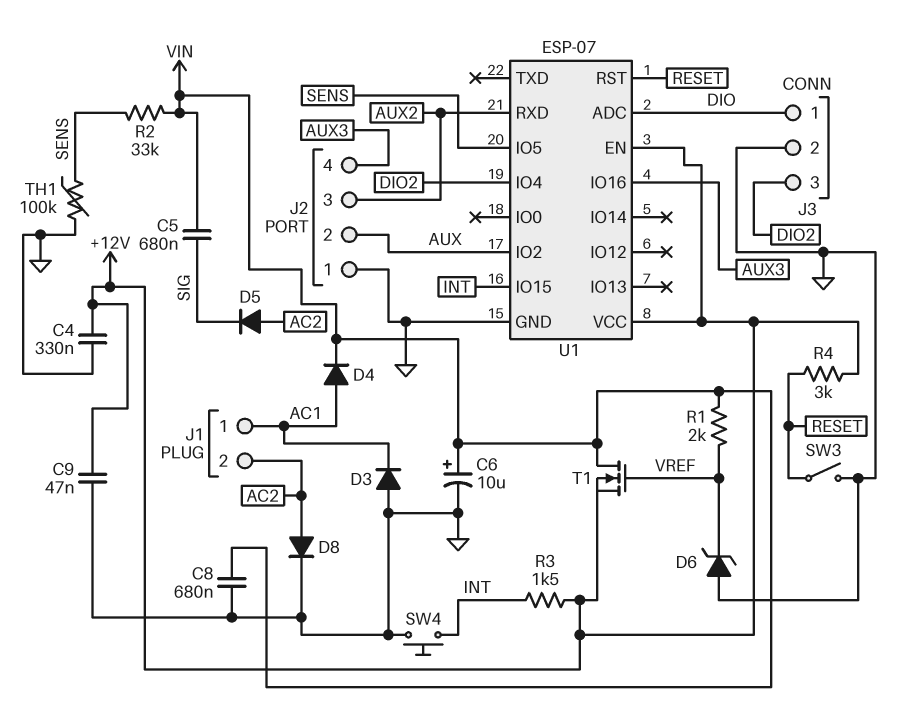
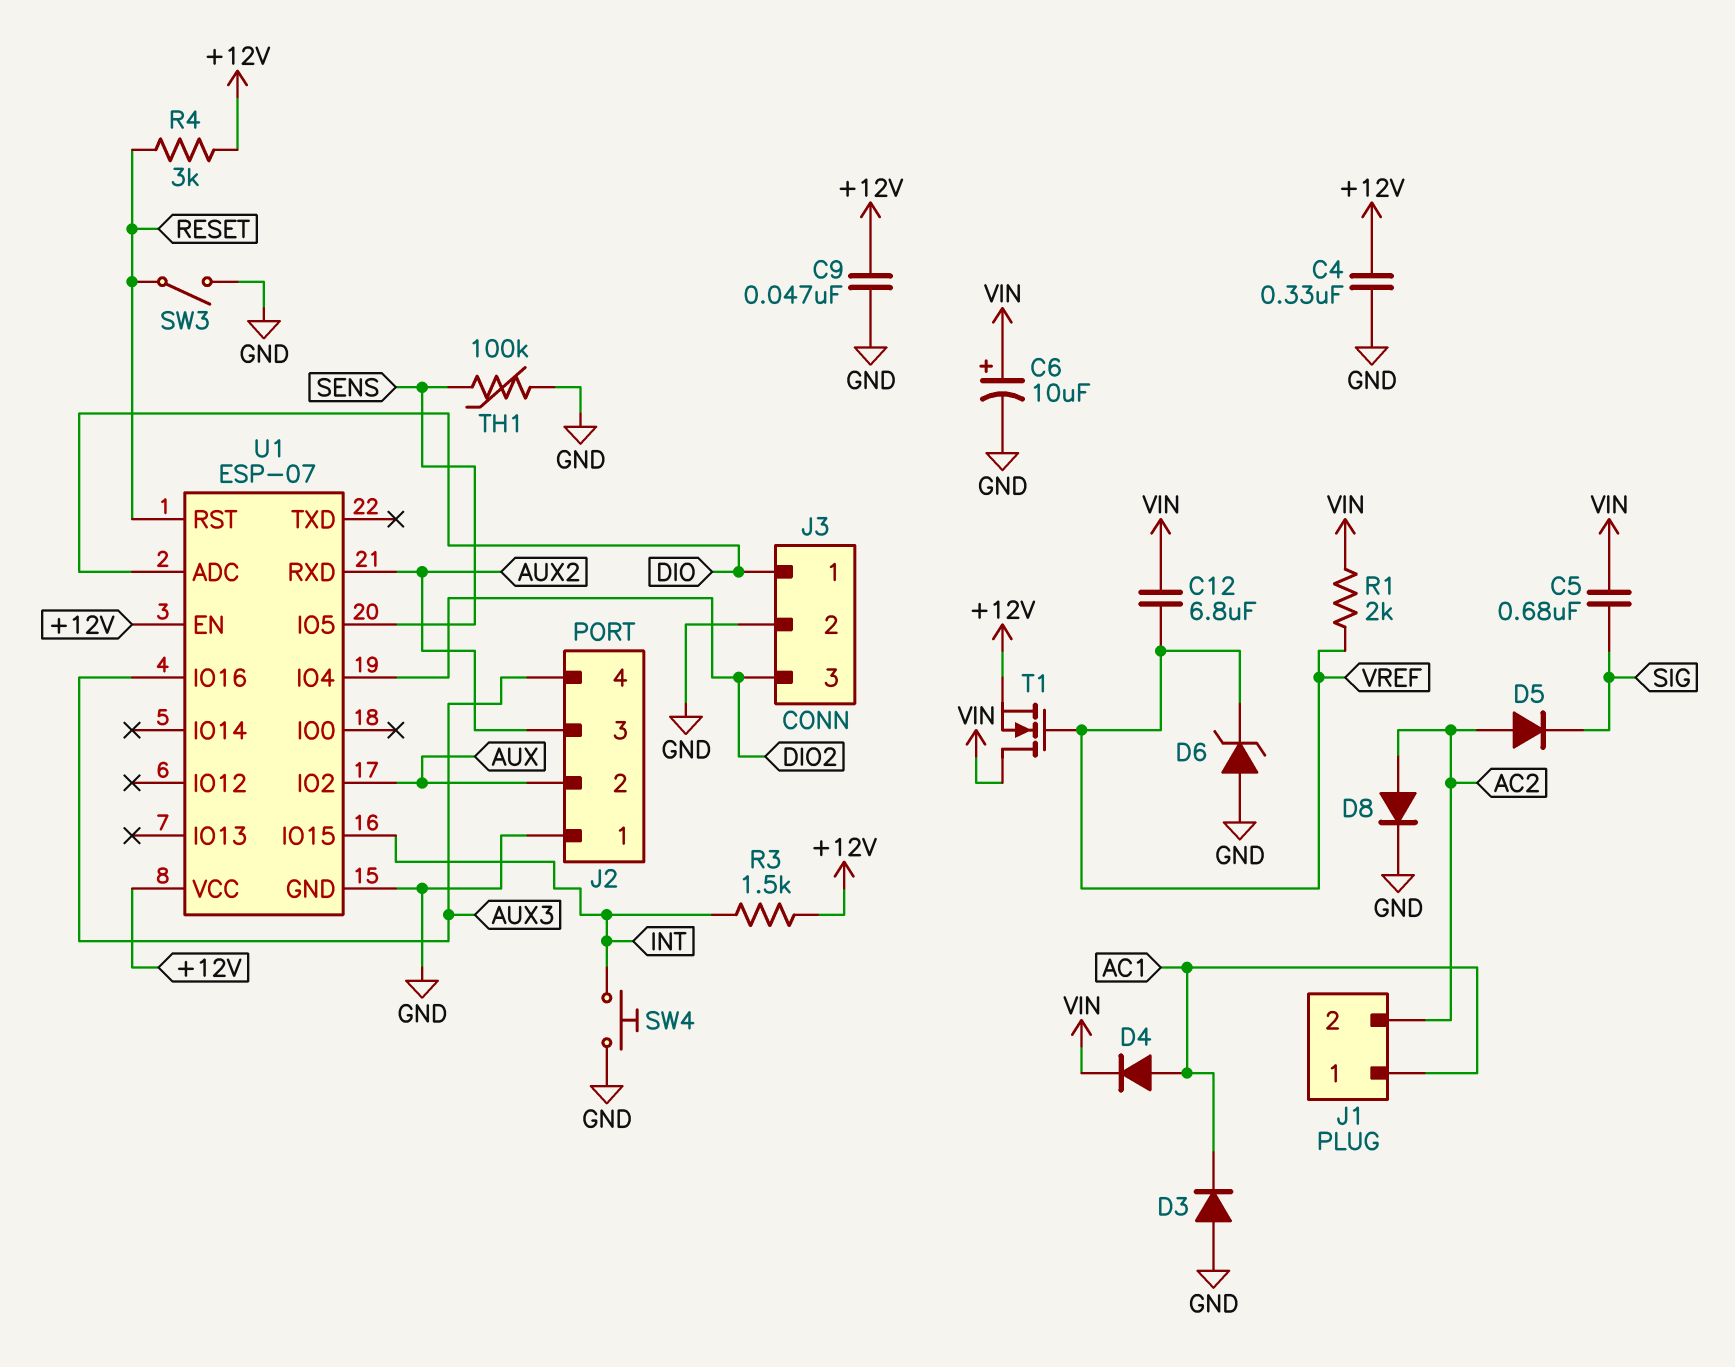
C8: 680nF (GND, VIN) -> none
C12: none -> 6.8uF (VIN, VREF)
R2: 33k (SENS, VIN) -> none

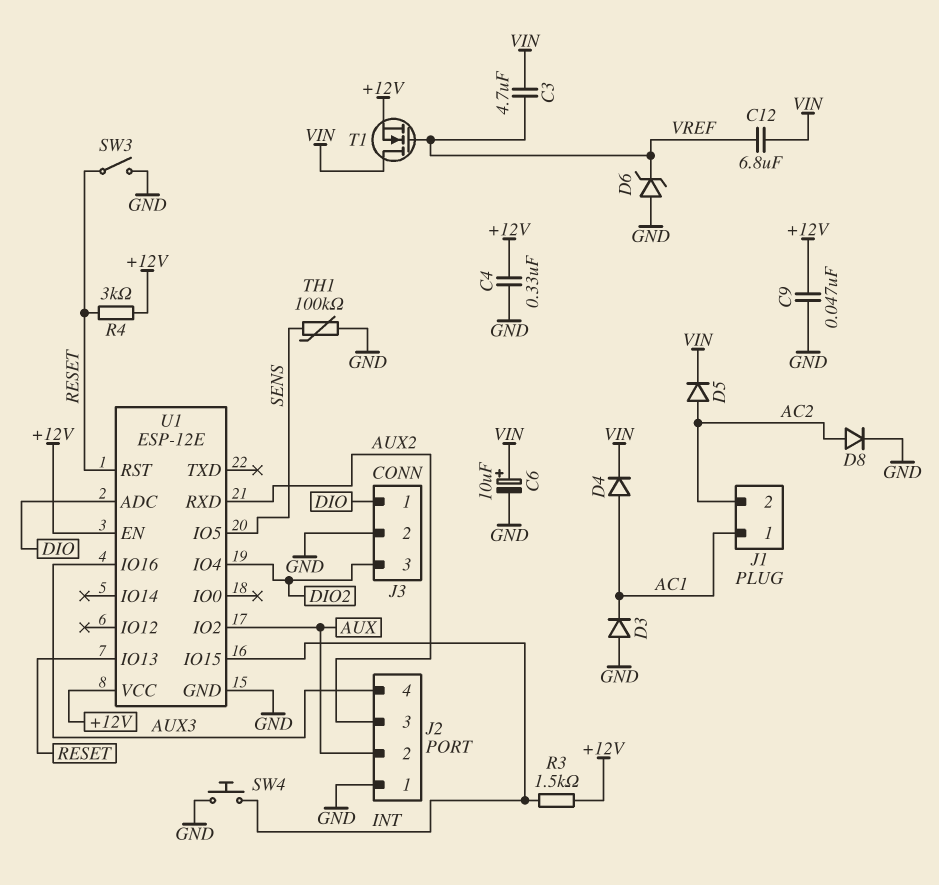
C3: none -> 4.7uF (VIN, VREF)
C5: 680nF (SIG, VIN) -> none
D5: diode (A AC2, K SIG) -> diode (A AC2, K VIN)
R1: 2k (VIN, VREF) -> none
U1: ESP-07 -> ESP-12E
U1 pin IO13: none -> RESET

